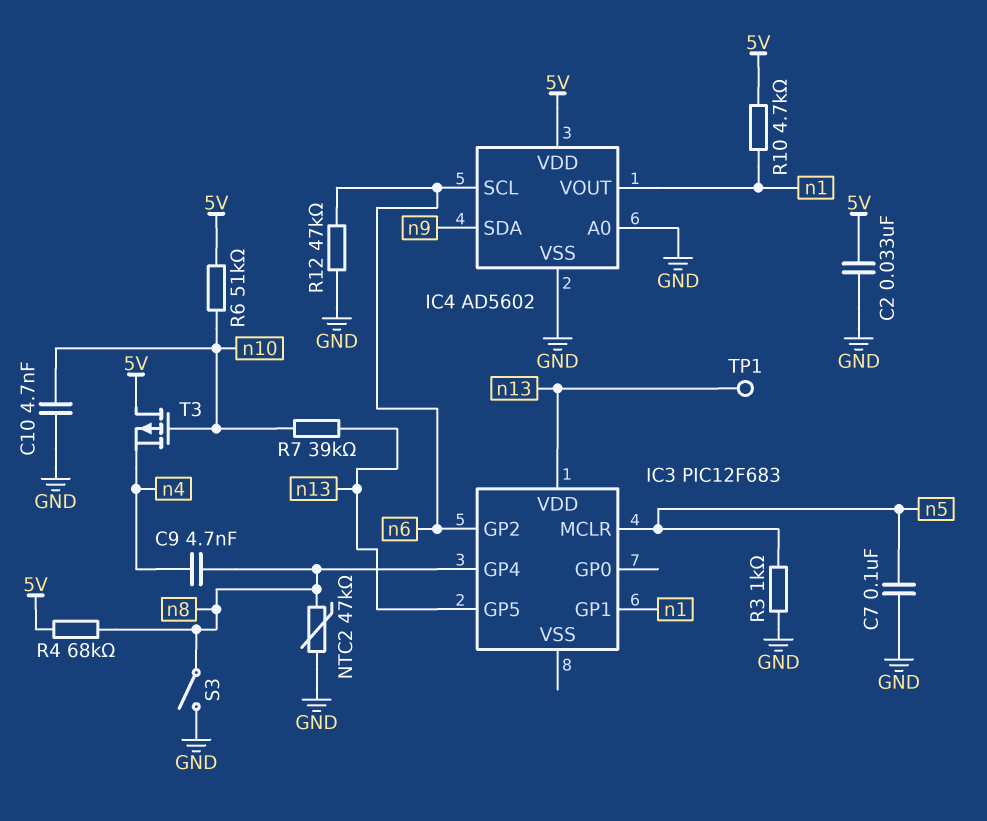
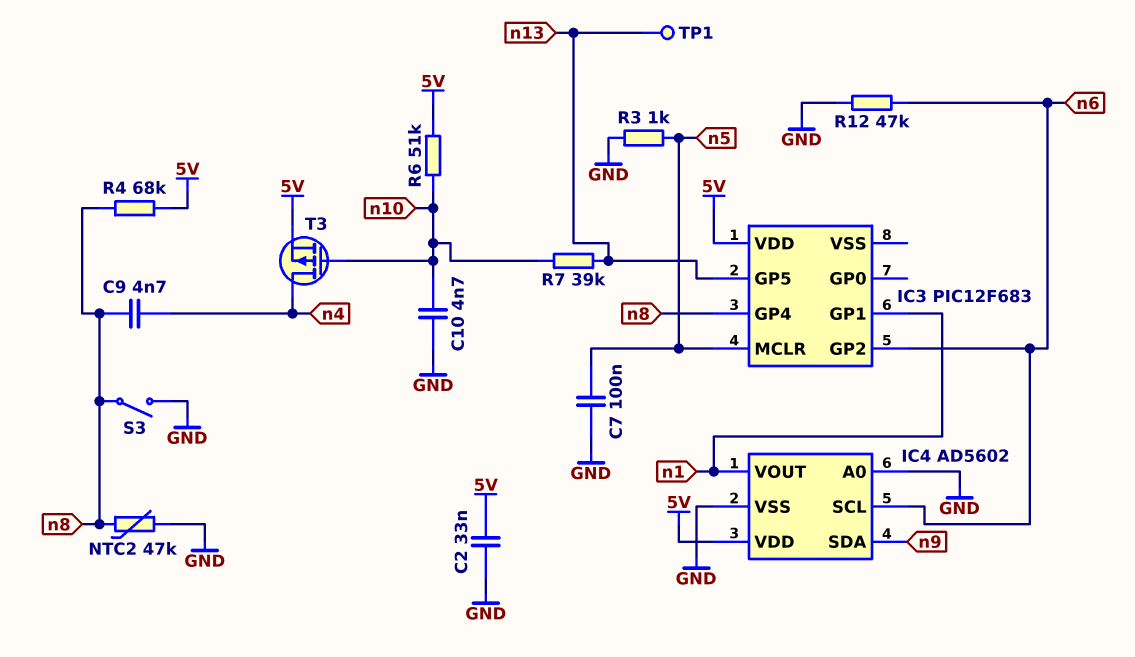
IC3 pin VDD: n13 -> 5V
R10: 4.7k (5V, n1) -> none
T3: PMOS (G n10, D 5V, S n4) -> PMOS (G n10, D n4, S 5V)

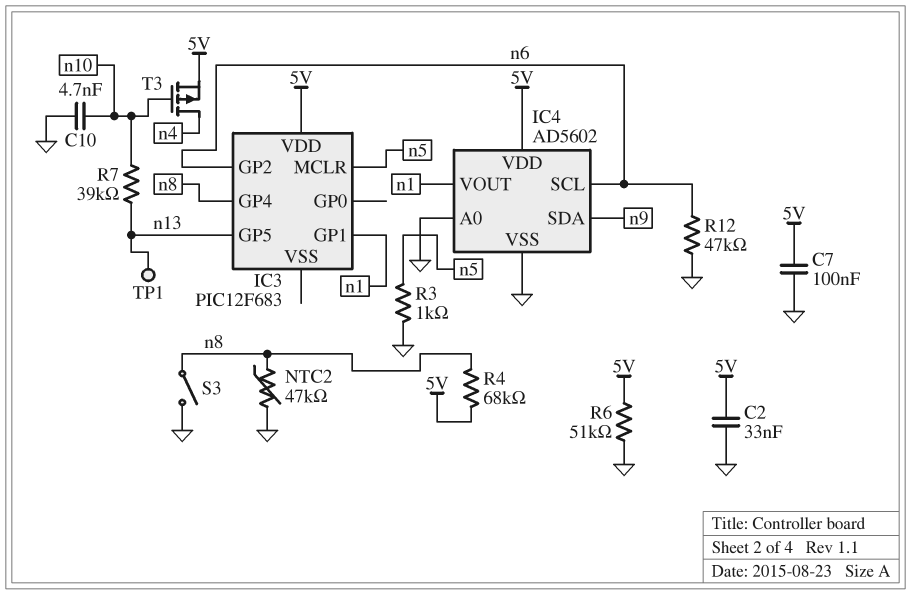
C7: 100nF (GND, n5) -> 100nF (5V, GND)
C9: 4.7nF (n4, n8) -> none
R6: 51k (5V, n10) -> 51k (5V, GND)

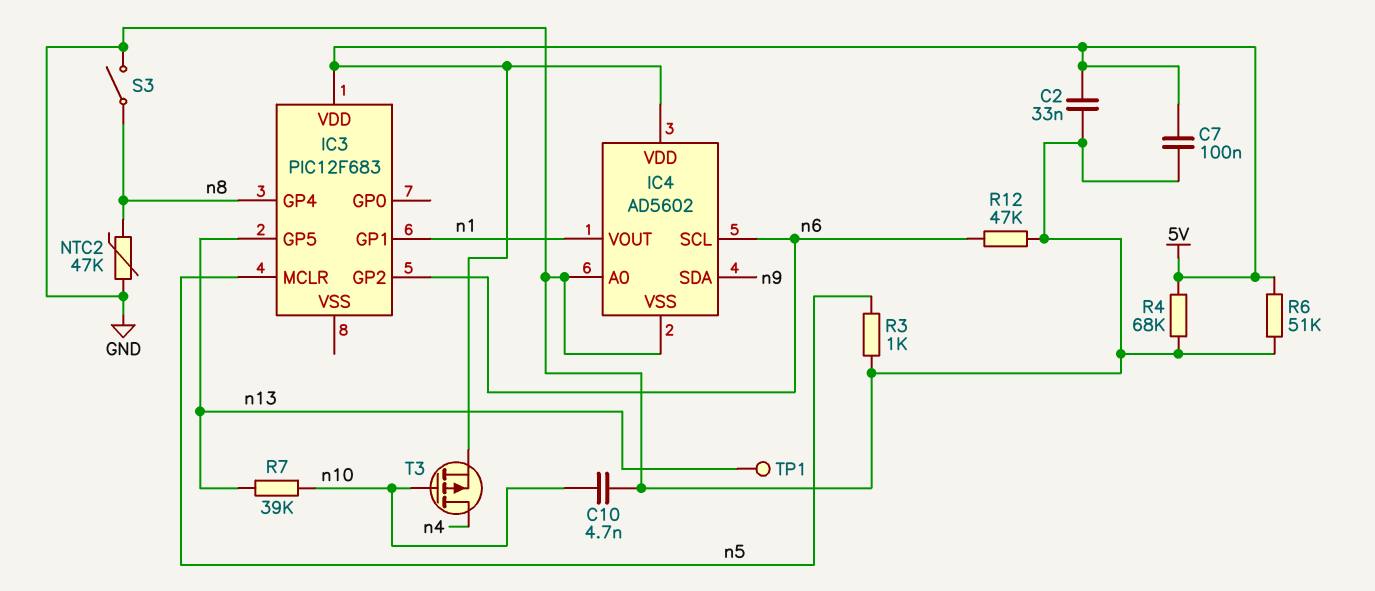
R4: 68k (5V, n8) -> 68k (5V, GND)

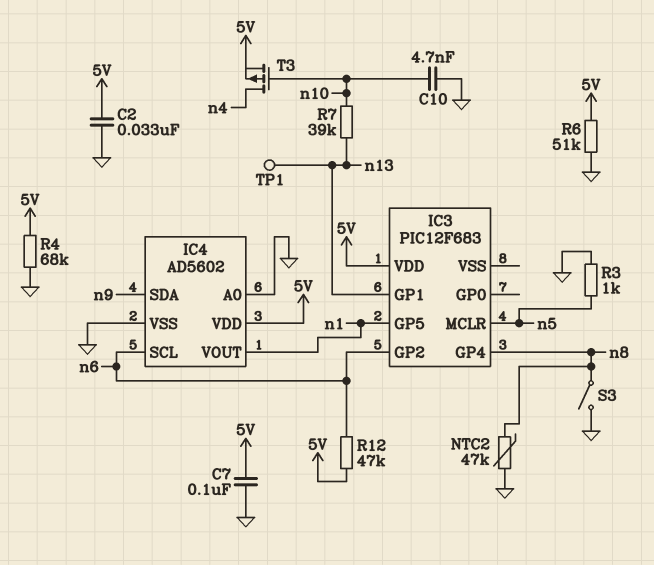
IC3 pin GP1: n1 -> n13
IC3 pin GP5: n13 -> n1
R12: 47k (GND, n6) -> 47k (5V, n6)

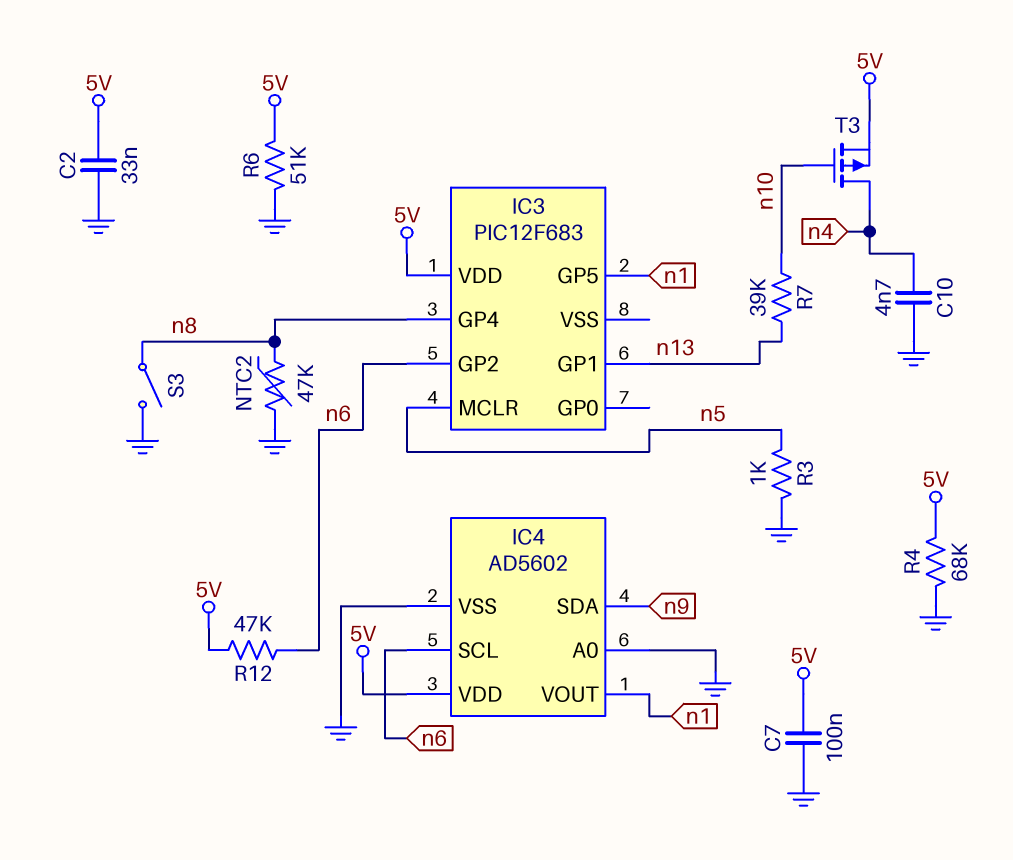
C10: 4.7nF (GND, n10) -> 4.7nF (GND, n4)
TP1: test point (n13) -> none

